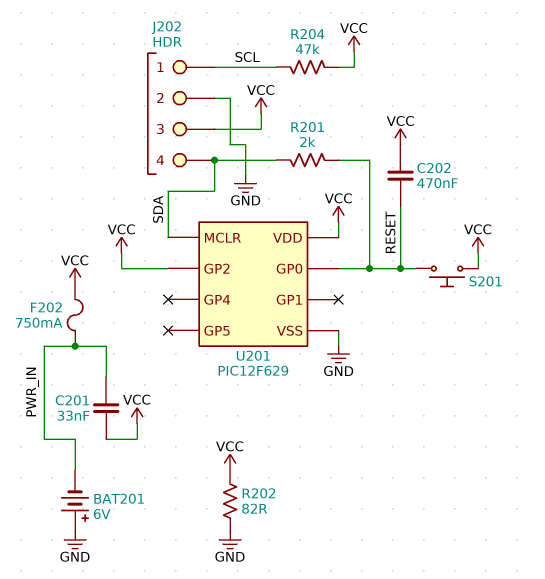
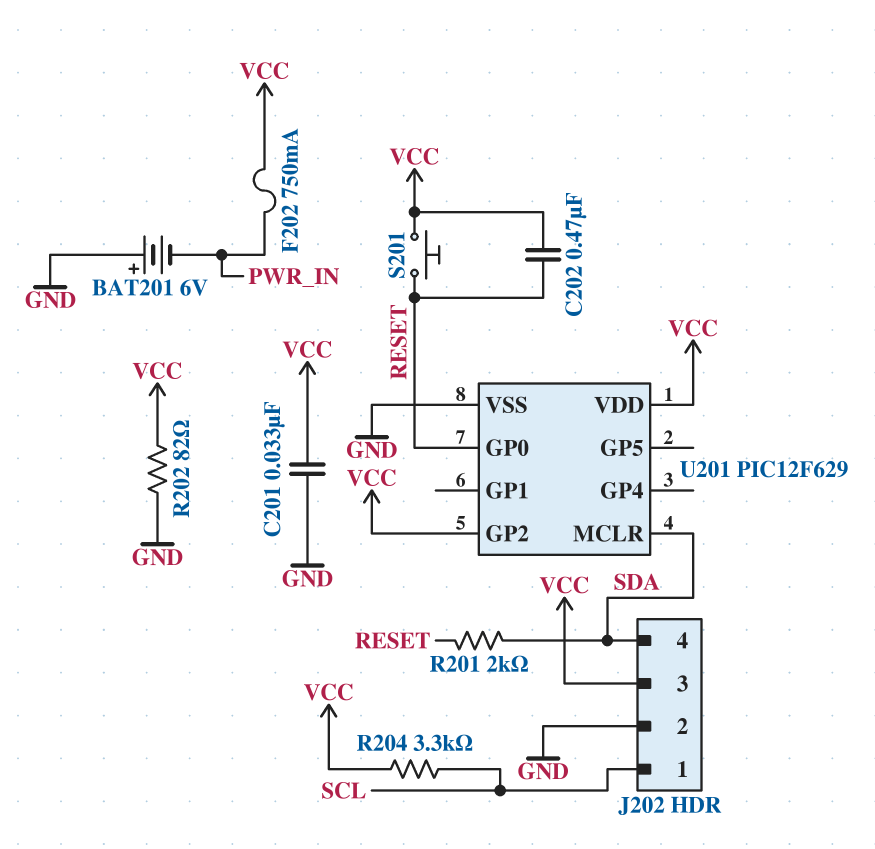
C201: 33nF (PWR_IN, VCC) -> 33nF (GND, VCC)
R204: 47k (SCL, VCC) -> 3.3k (SCL, VCC)

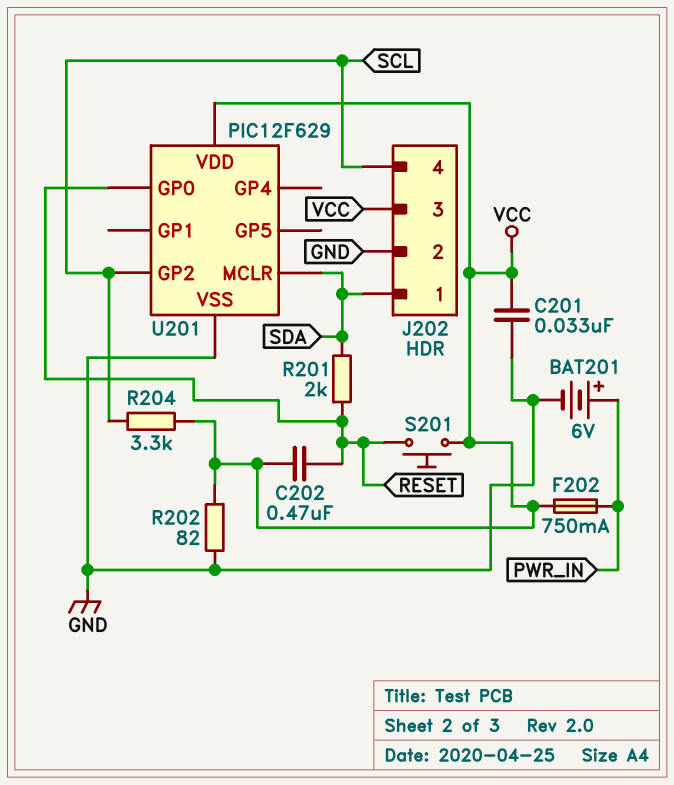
BAT201: 6V (plus GND, minus PWR_IN) -> 6V (plus PWR_IN, minus GND)
J202 pin 1: SCL -> SDA
J202 pin 4: SDA -> SCL
U201 pin GP2: VCC -> SCL

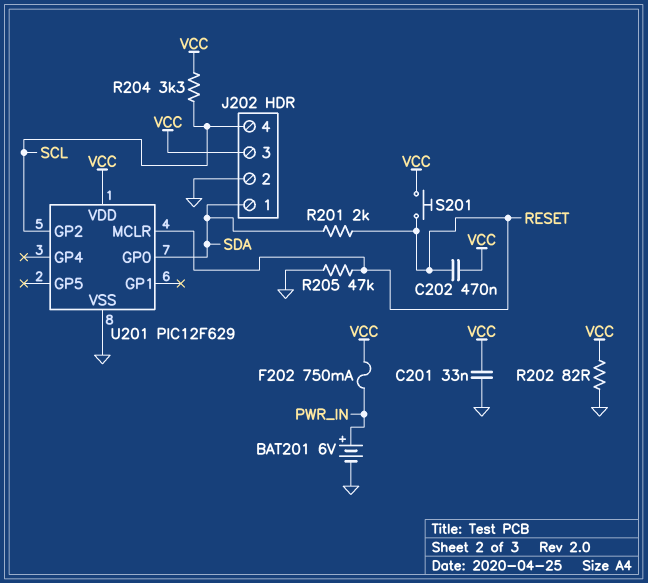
R205: none -> 47k (GND, RESET)
U201 pin GP0: RESET -> SDA
U201 pin MCLR: SDA -> RESET

